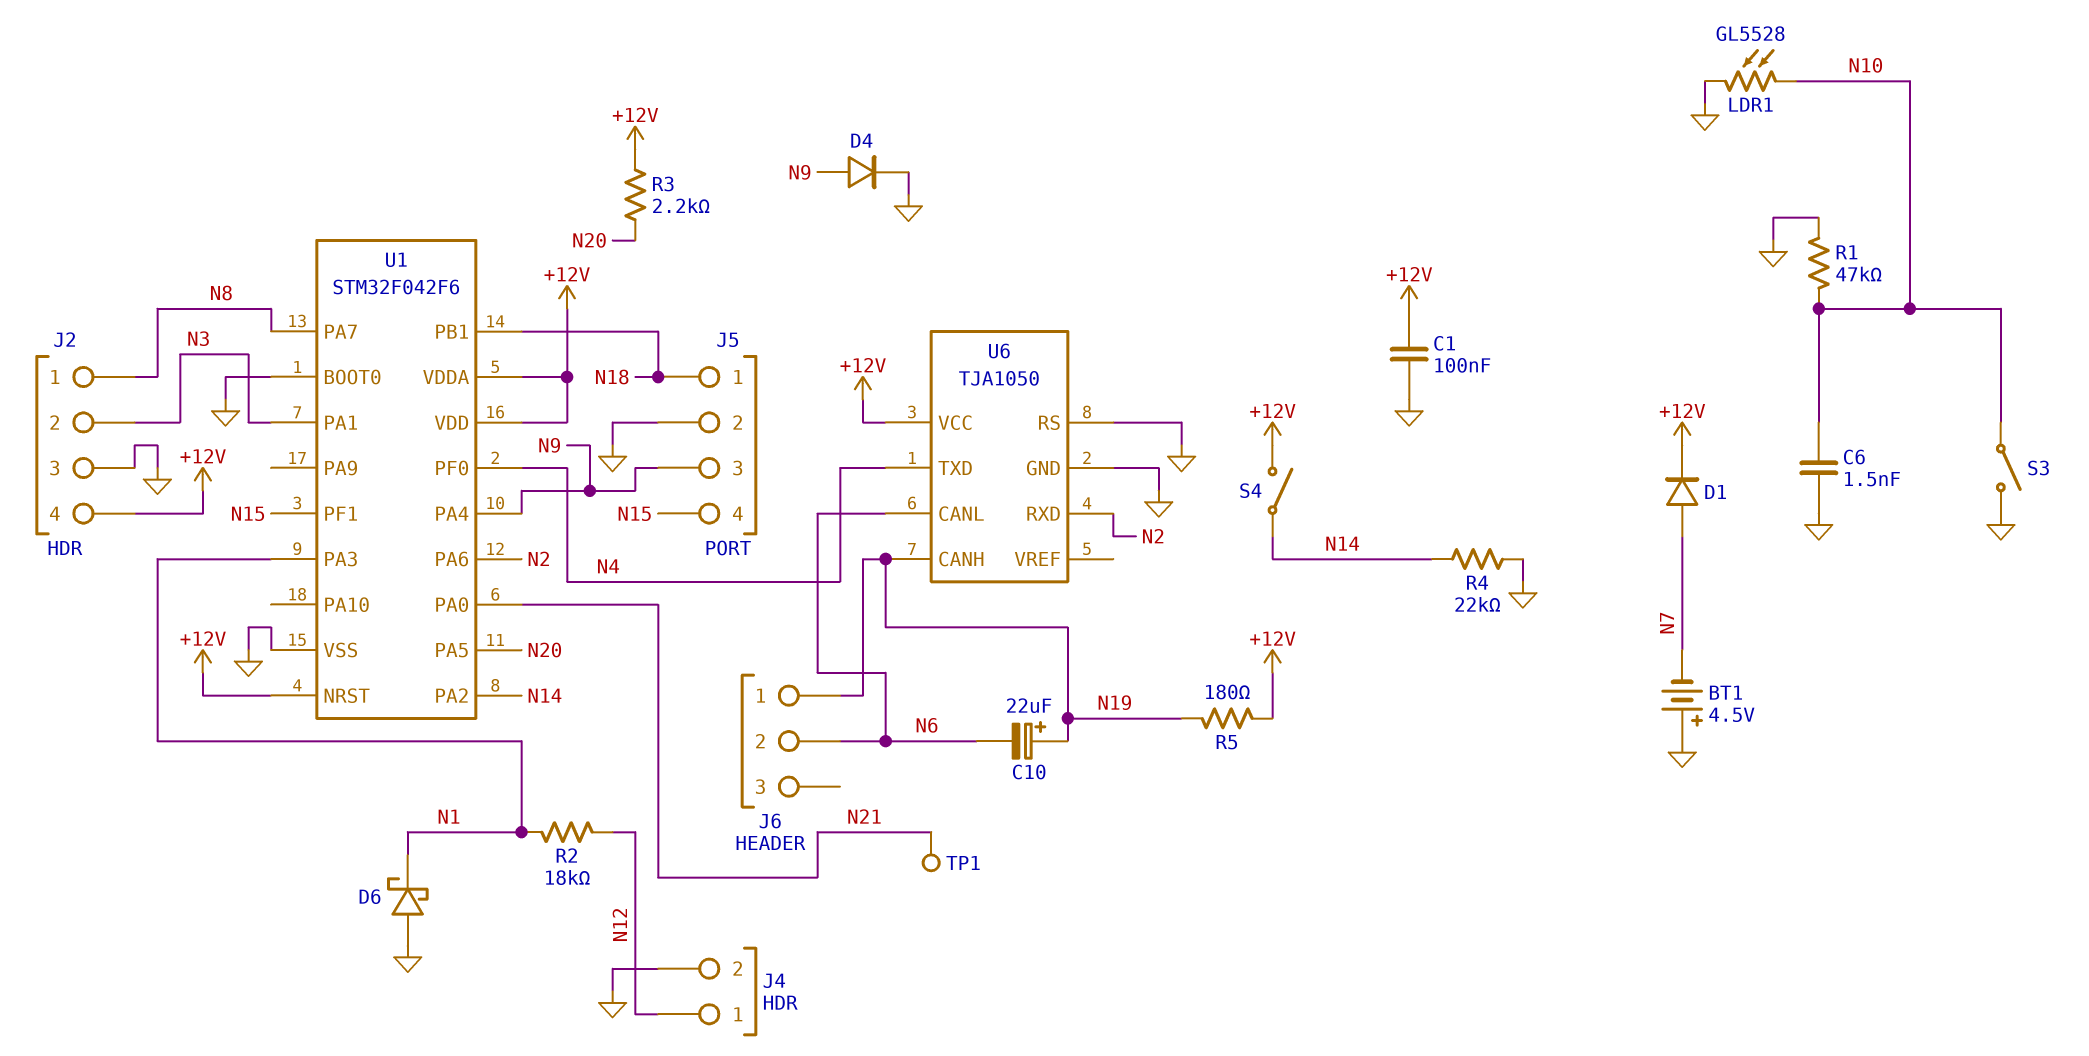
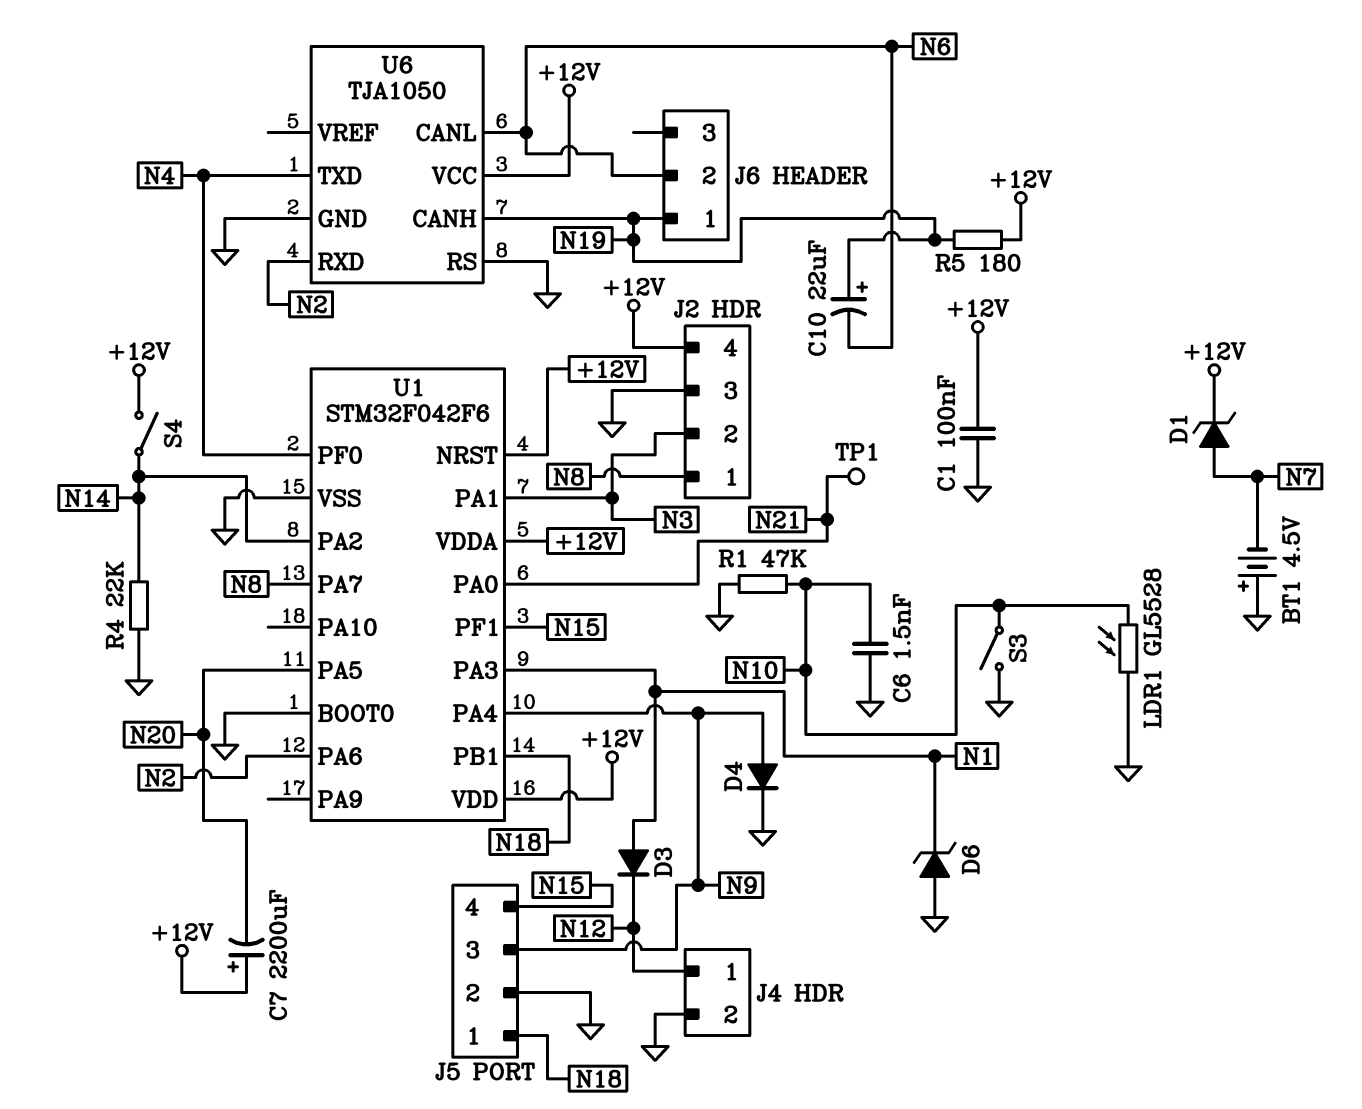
C7: none -> 2200uF (plus +12V, minus N20)
D1: diode (A N7, K +12V) -> zener (A N7, K +12V)
D3: none -> diode (A N1, K N12)
D6: schottky (A GND, K N1) -> zener (A GND, K N1)
R2: 18k (N1, N12) -> none
R3: 2.2k (+12V, N20) -> none

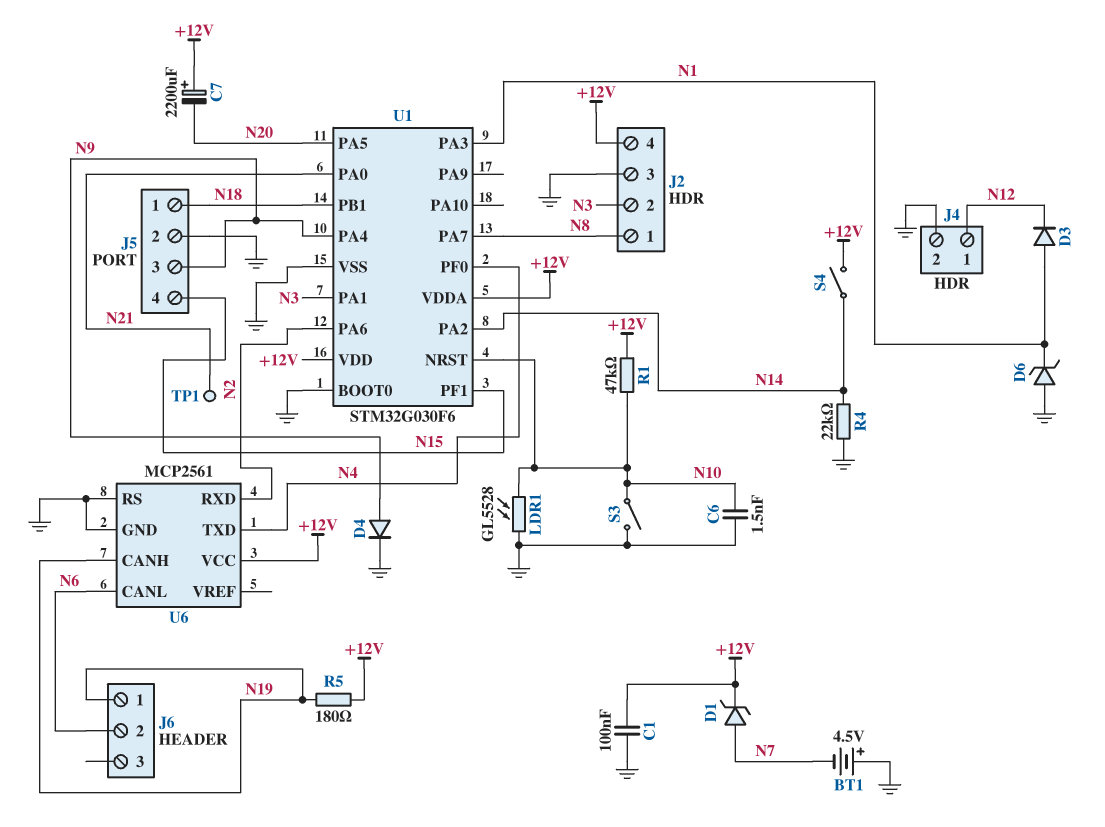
C10: 22uF (plus N19, minus N6) -> none
R1: 47k (GND, N10) -> 47k (+12V, N10)
U1: STM32F042F6 -> STM32G030F6
U1 pin NRST: +12V -> N10
U6: TJA1050 -> MCP2561

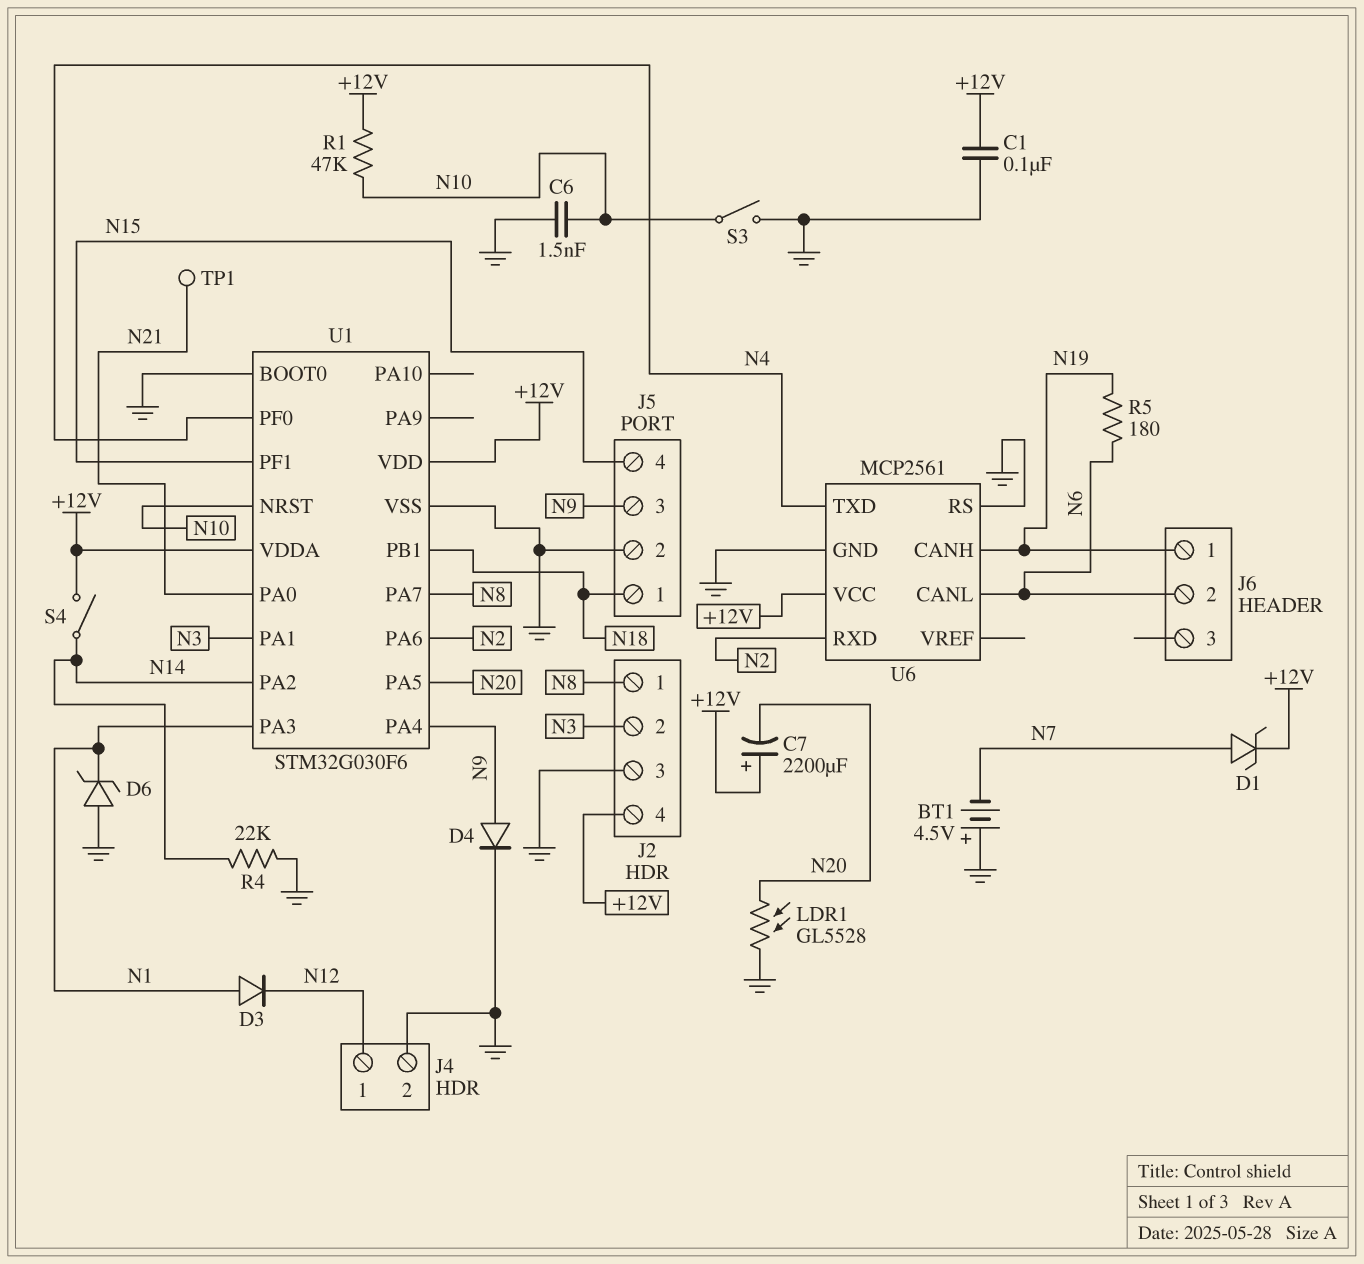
LDR1: GL5528 (GND, N10) -> GL5528 (GND, N20)
R5: 180 (+12V, N19) -> 180 (N6, N19)

